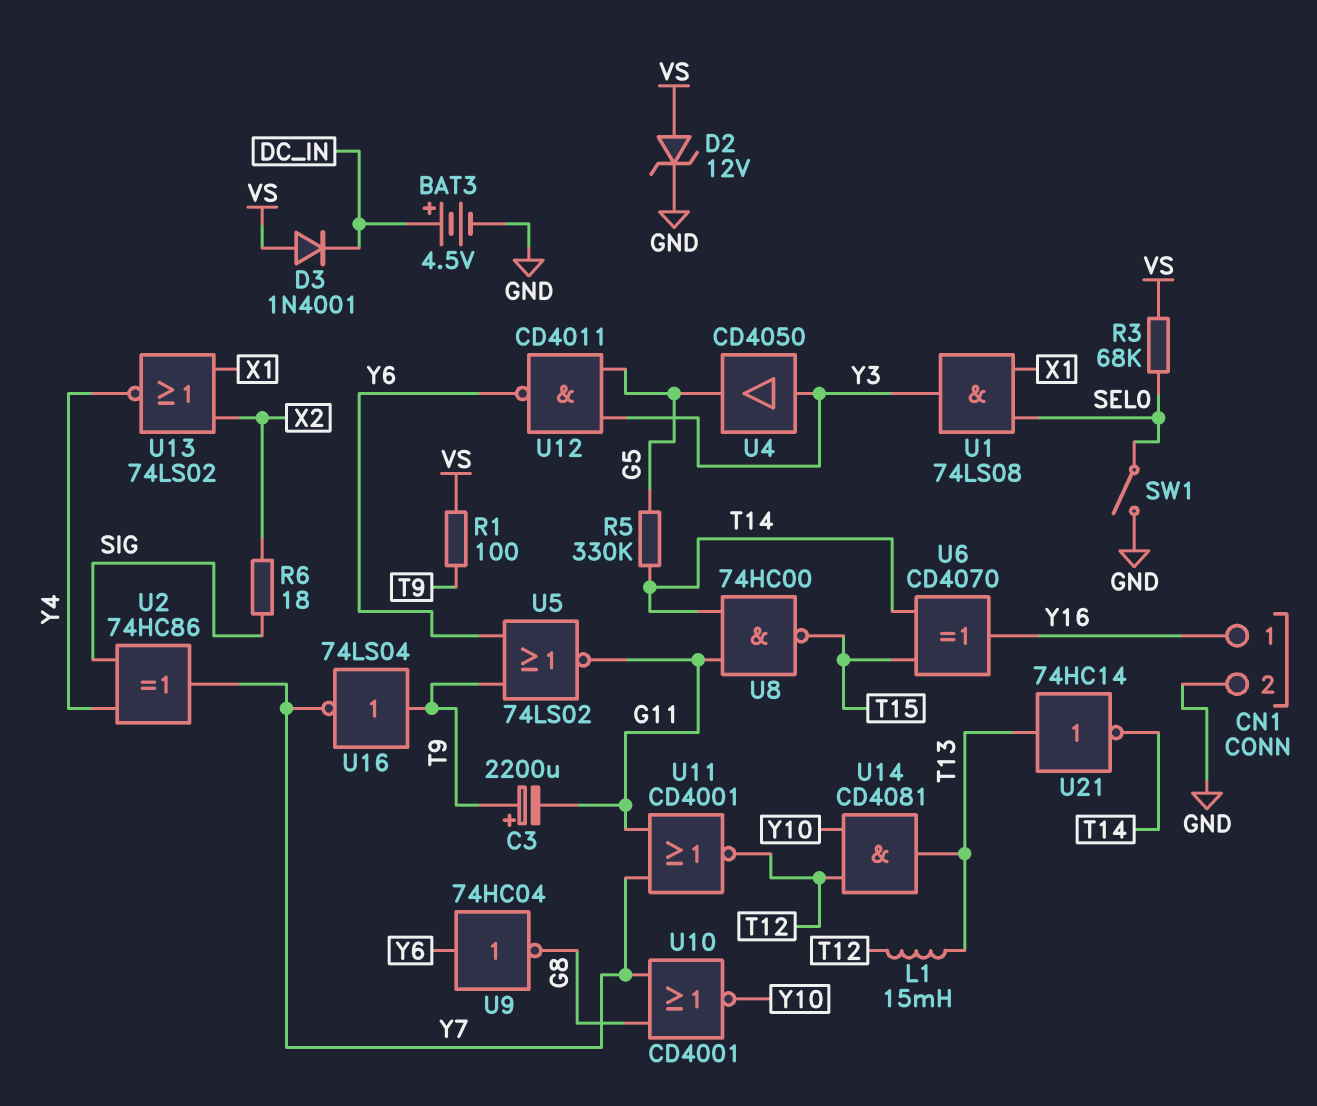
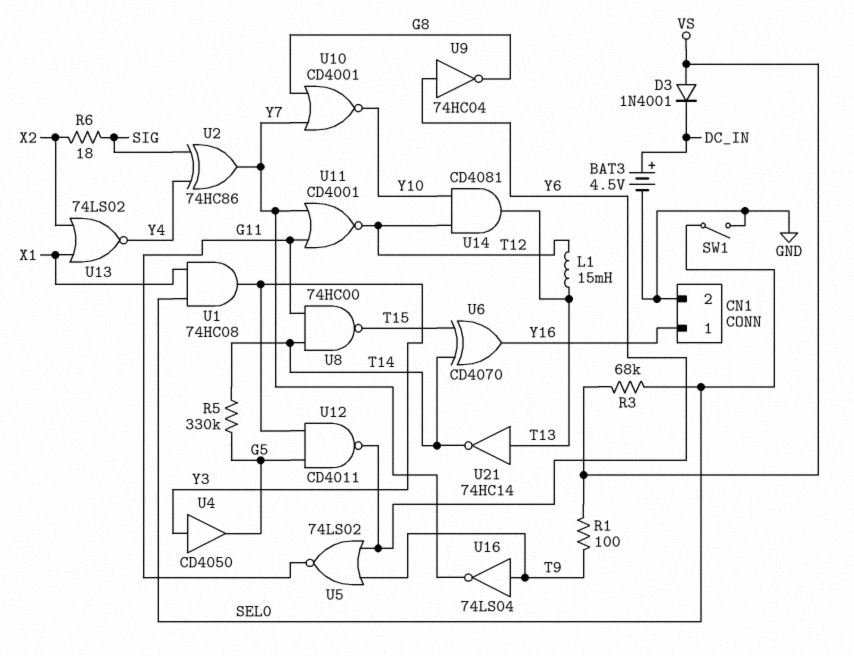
C3: 2200uF (plus T9, minus G11) -> none
D2: zener 12V (A VS, K GND) -> none
U1: AND 74LS08 (in SEL0, in X1, out Y3) -> AND 74HC08 (in SEL0, in X1, out Y3)

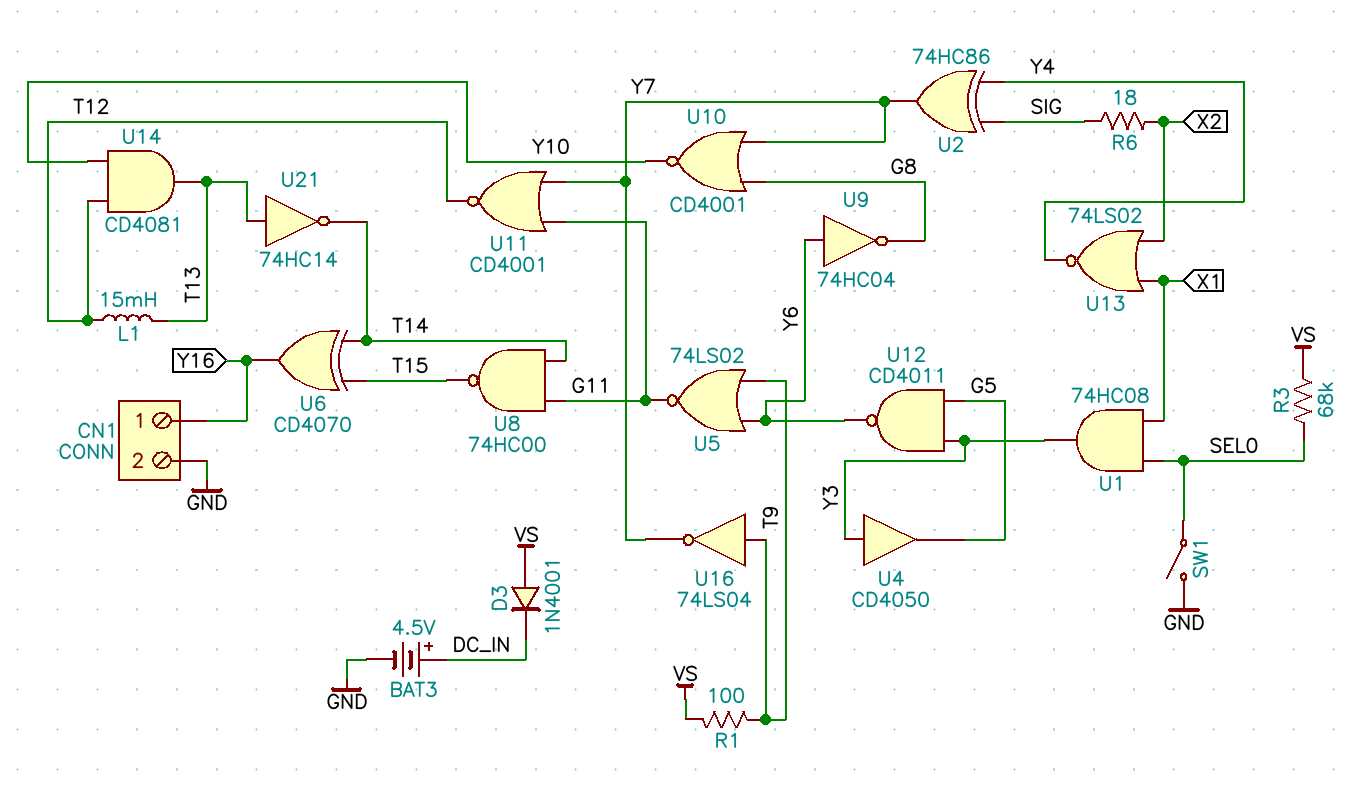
R5: 330k (G5, T14) -> none

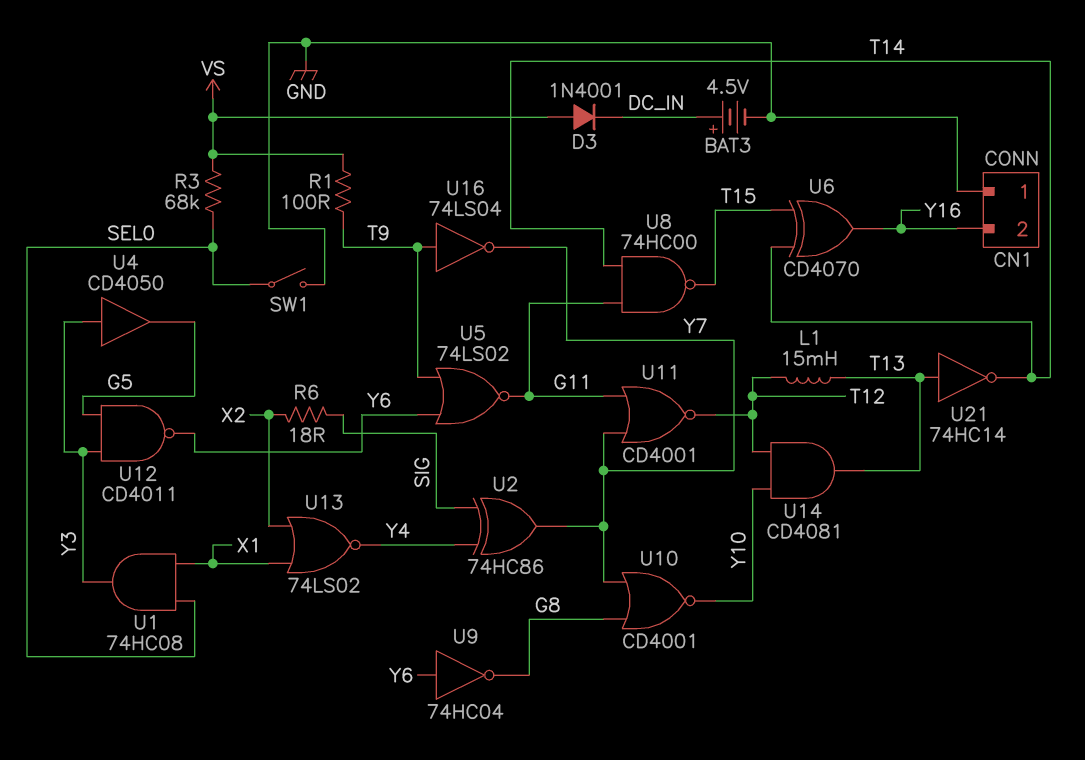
CN1 pin 1: Y16 -> GND
CN1 pin 2: GND -> Y16

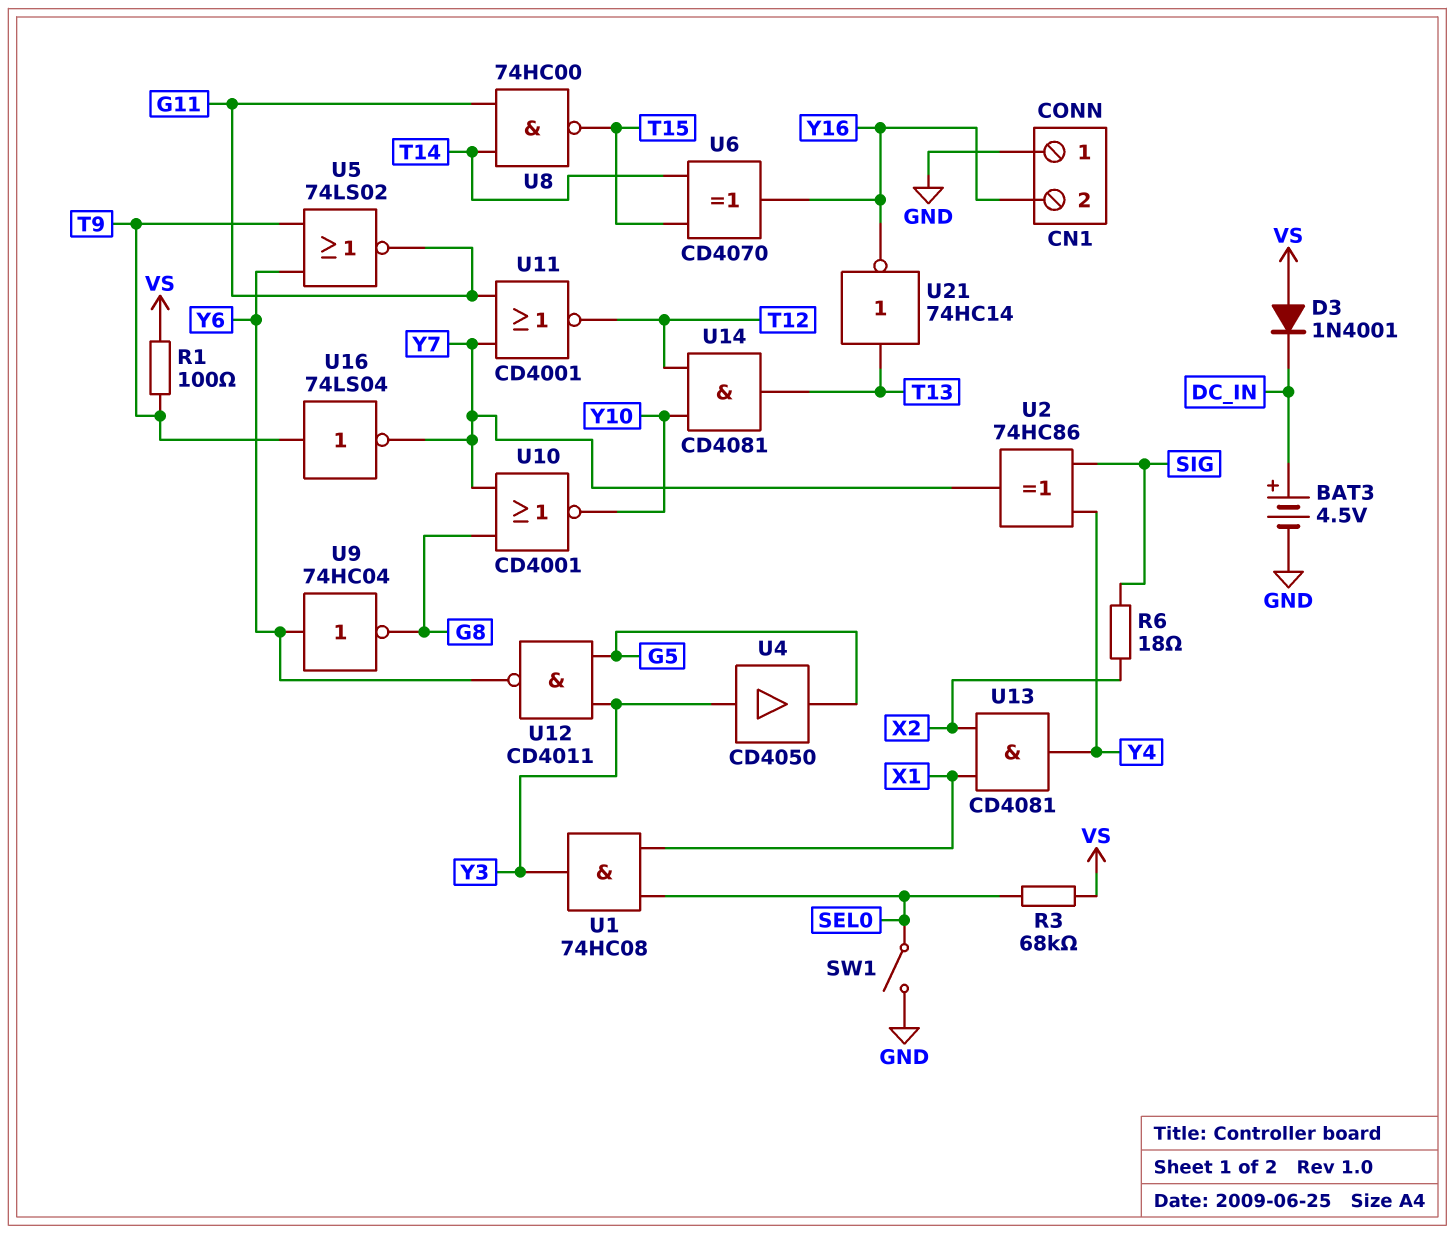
L1: 15mH (T12, T13) -> none
U13: NOR 74LS02 (in X1, in X2, out Y4) -> AND CD4081 (in X1, in X2, out Y4)
U21: NOT 74HC14 (in T13, out T14) -> NOT 74HC14 (in T13, out Y16)

